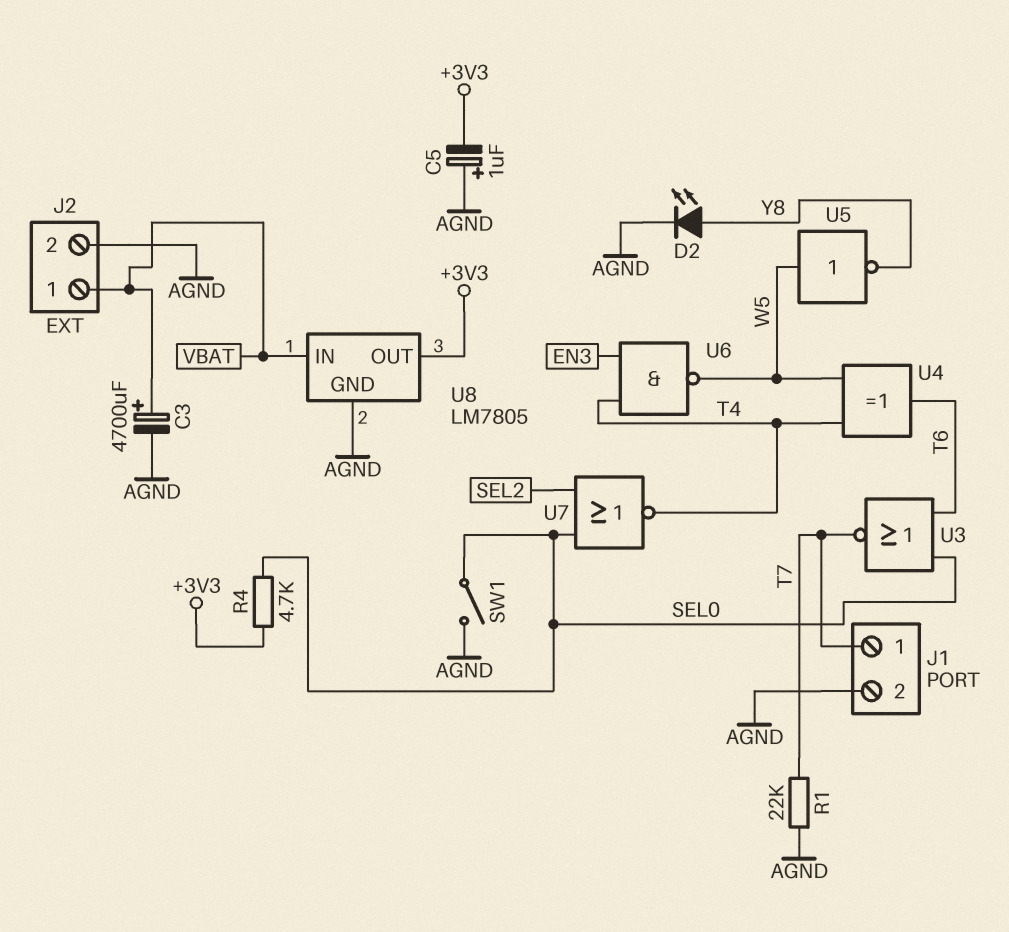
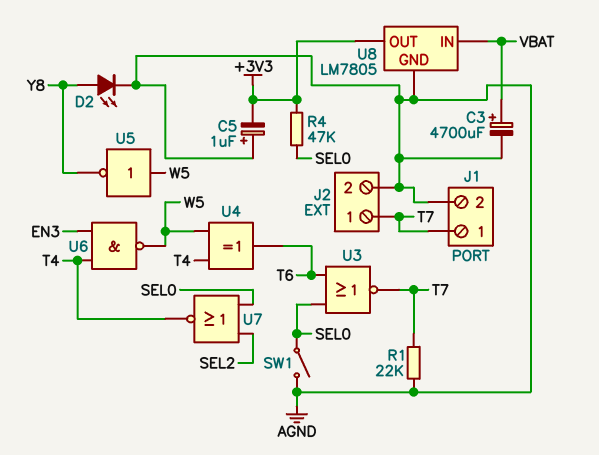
J2 pin 1: VBAT -> T7
R4: 4.7k (+3V3, SEL0) -> 47k (+3V3, SEL0)

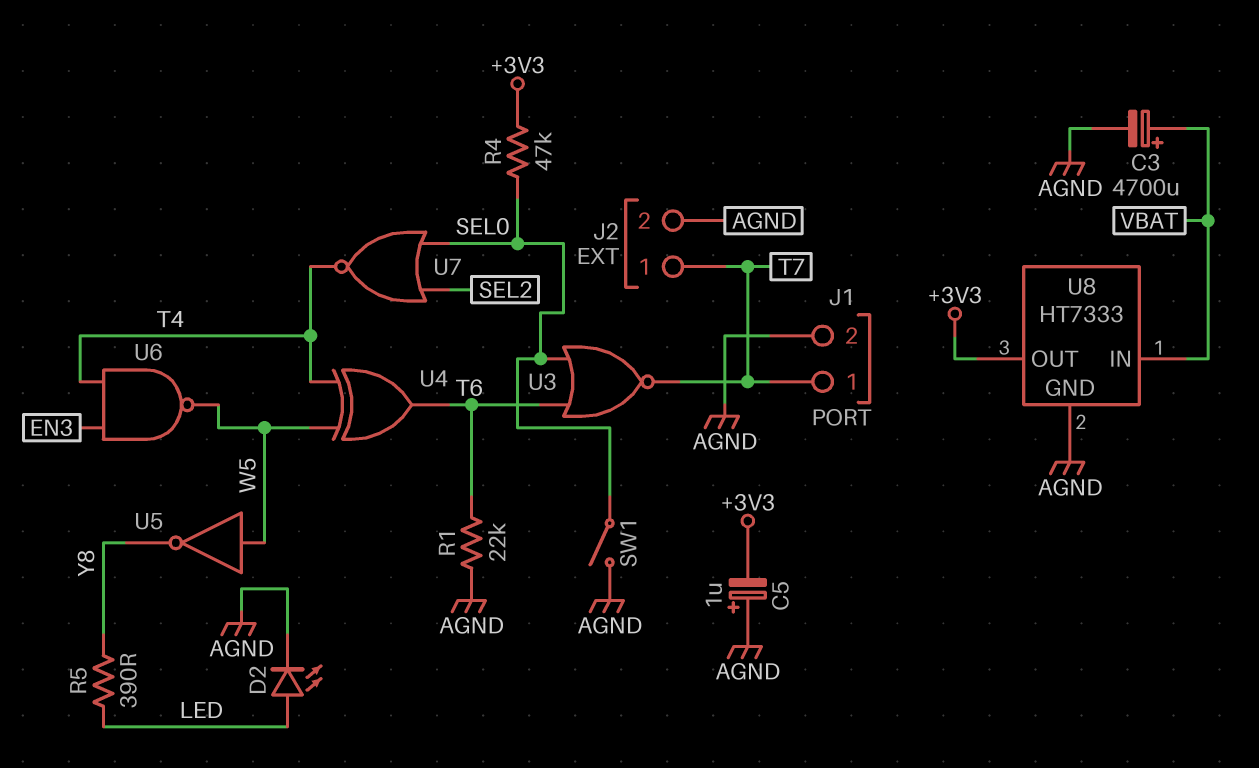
D2: LED (A Y8, K AGND) -> LED (A LED, K AGND)
R1: 22k (AGND, T7) -> 22k (AGND, T6)
R5: none -> 390 (LED, Y8)
U8: LM7805 -> HT7333

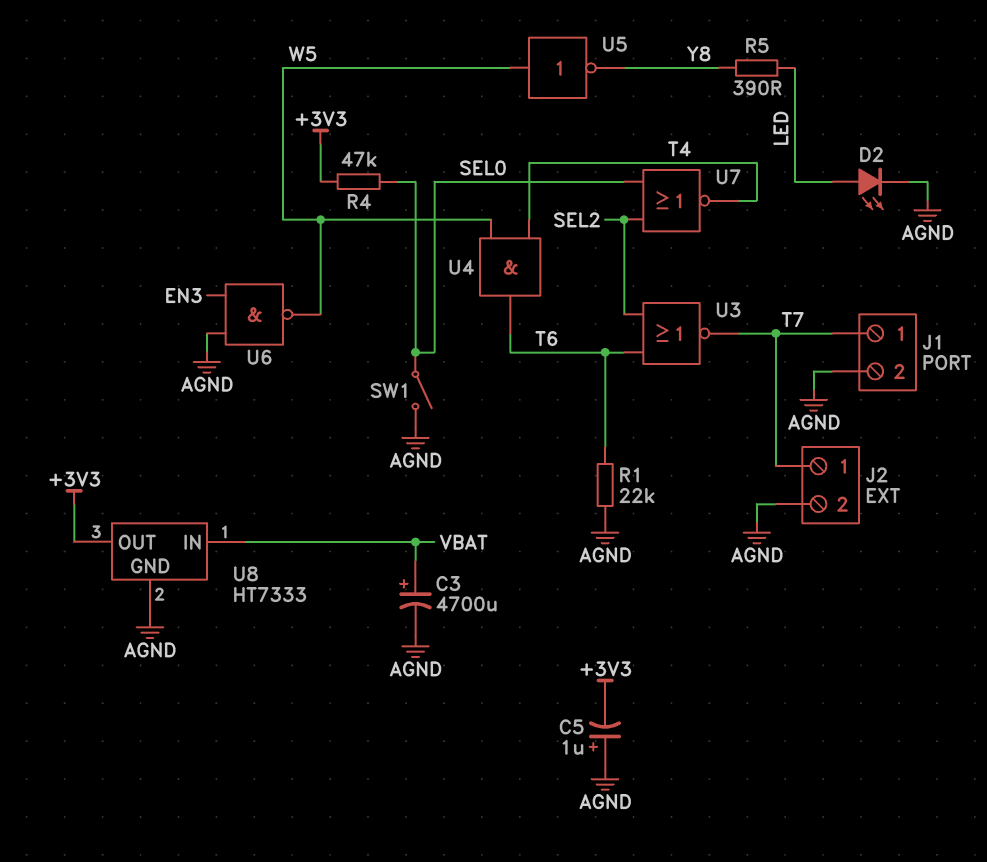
U3: NOR (in SEL0, in T6, out T7) -> NOR (in SEL2, in T6, out T7)
U4: XOR (in T4, in W5, out T6) -> AND (in T4, in W5, out T6)
U6: NAND (in EN3, in T4, out W5) -> NAND (in AGND, in EN3, out W5)

